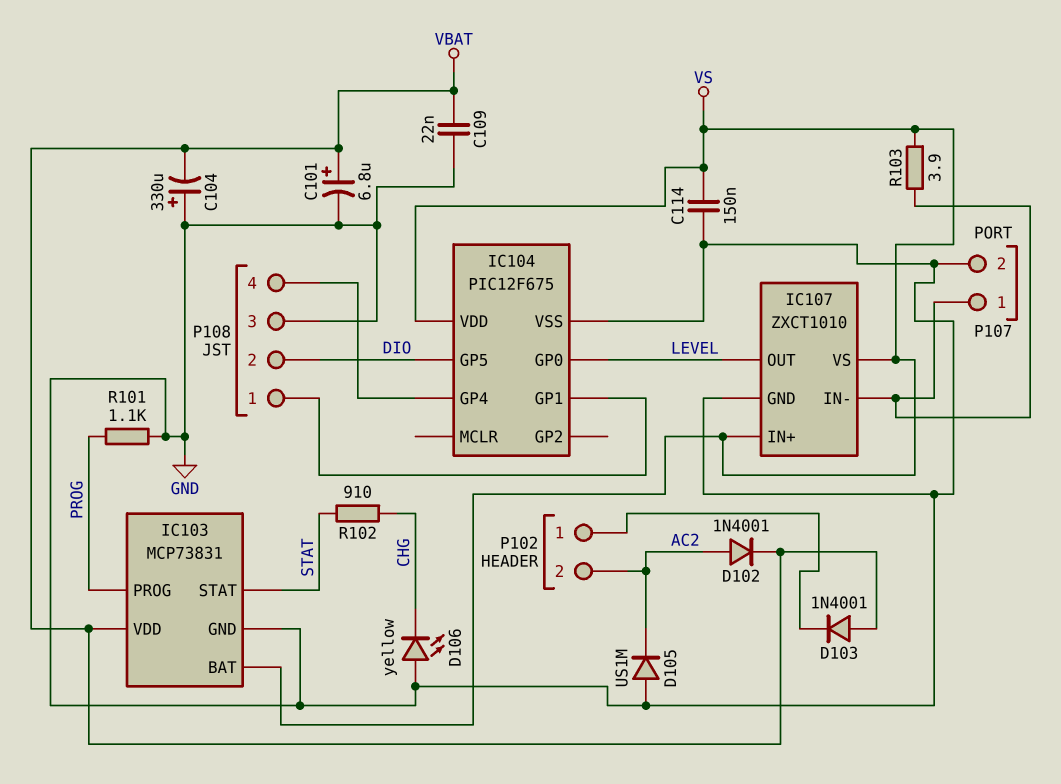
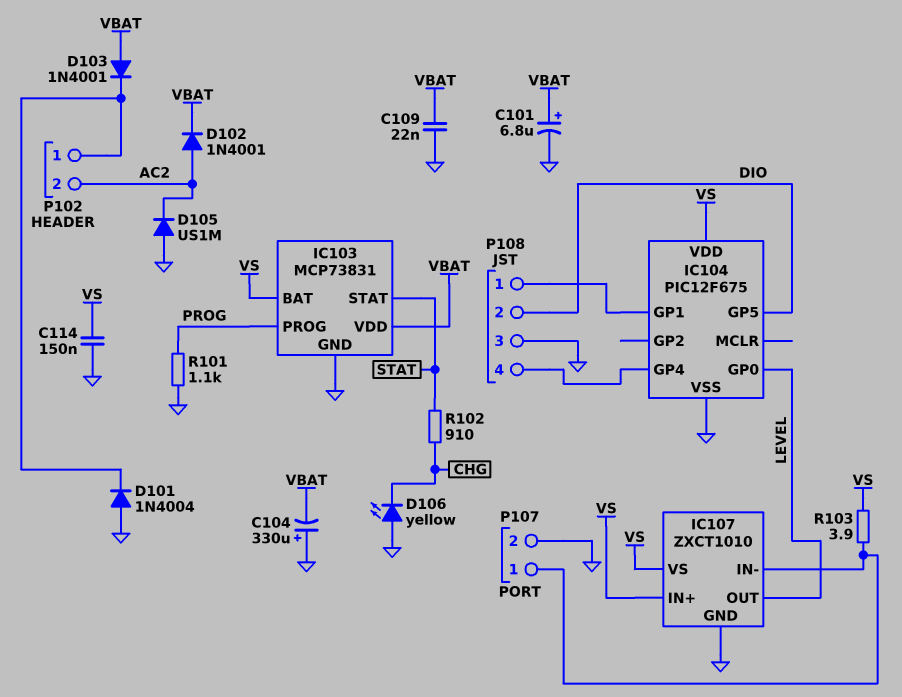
D101: none -> diode 1N4004 (A GND, K P102/1)

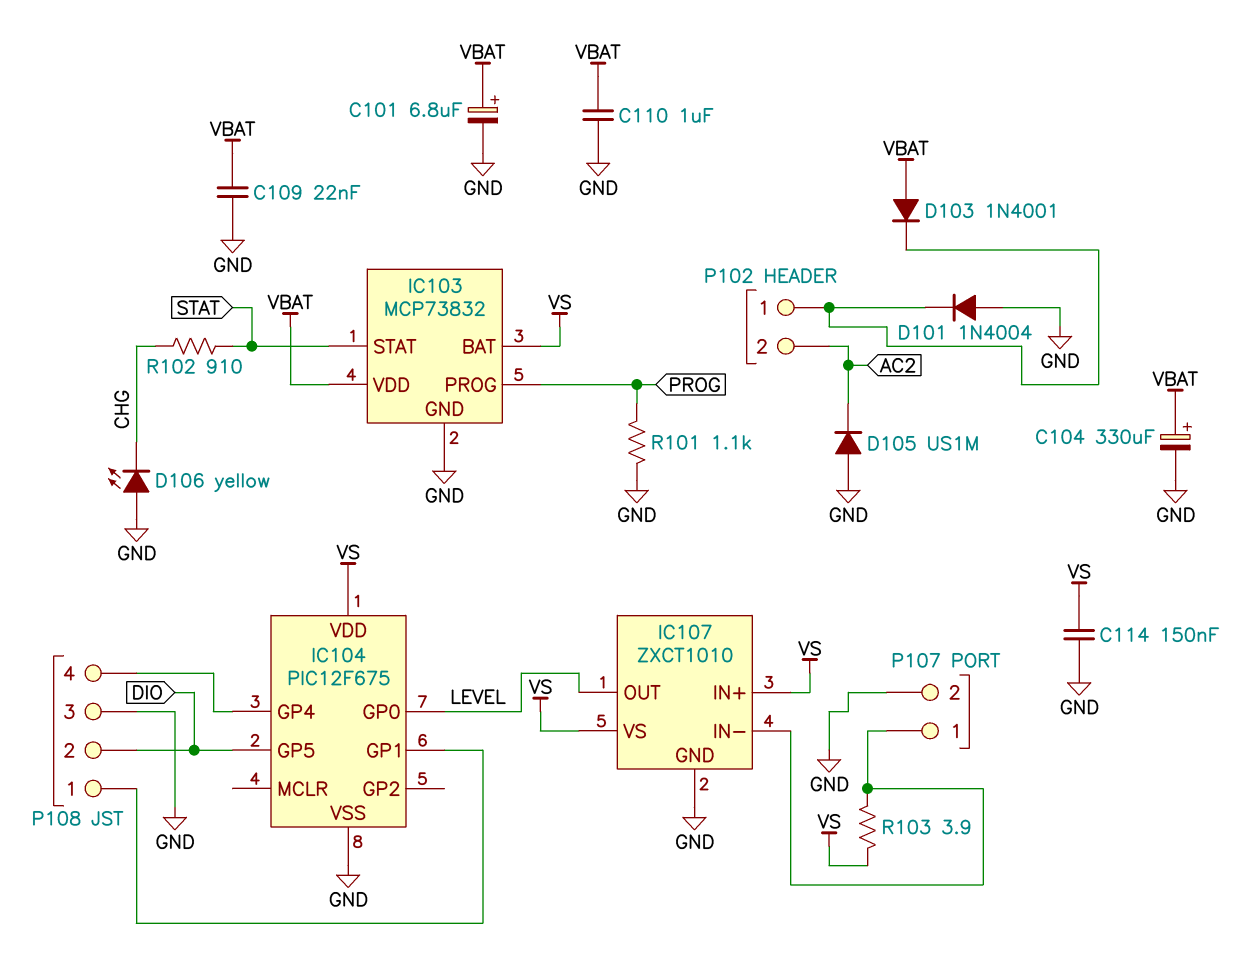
C104: 330uF (plus GND, minus VBAT) -> 330uF (plus VBAT, minus GND)
C110: none -> 1uF (GND, VBAT)
D102: diode 1N4001 (A AC2, K VBAT) -> none
IC103: MCP73831 -> MCP73832

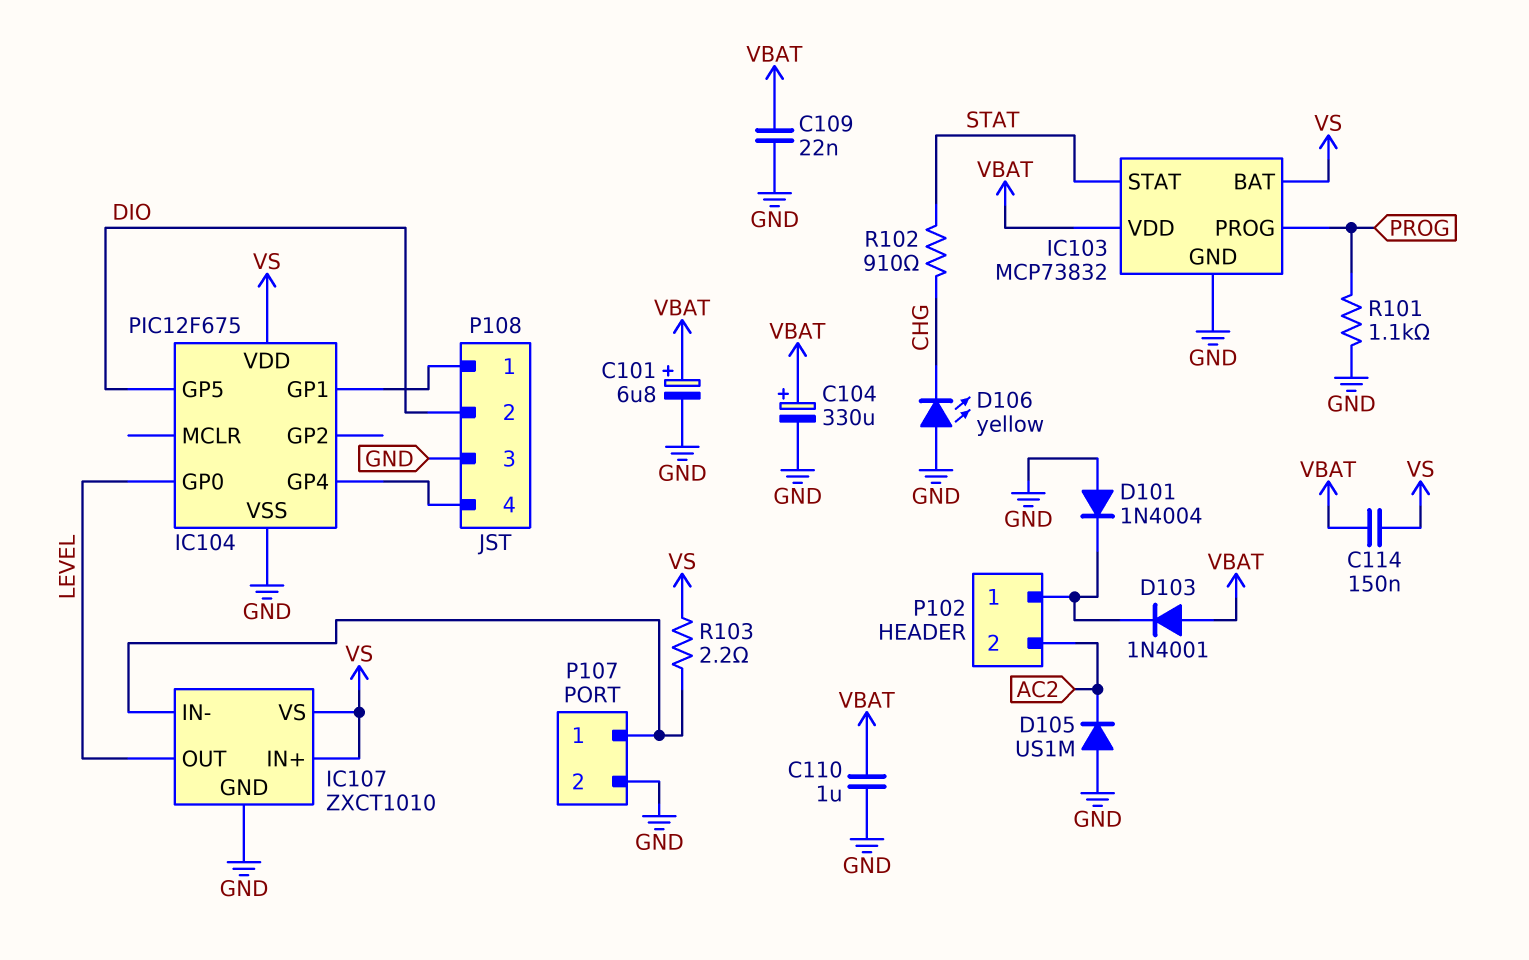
C114: 150nF (GND, VS) -> 150nF (VBAT, VS)
R103: 3.9 (IC107/IN-, VS) -> 2.2 (IC107/IN-, VS)

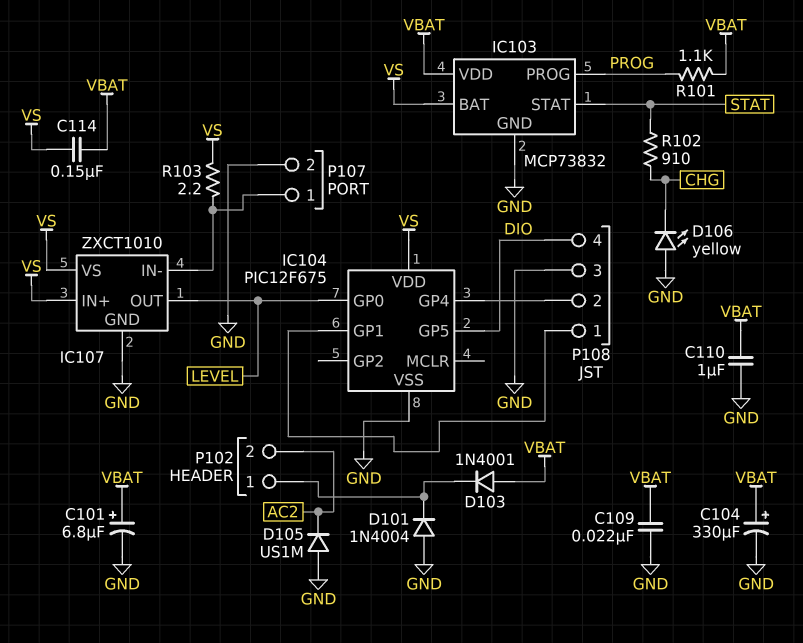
P108 pin 2: DIO -> IC104/GP4
P108 pin 4: IC104/GP4 -> DIO
R101: 1.1k (GND, PROG) -> 1.1k (PROG, VBAT)

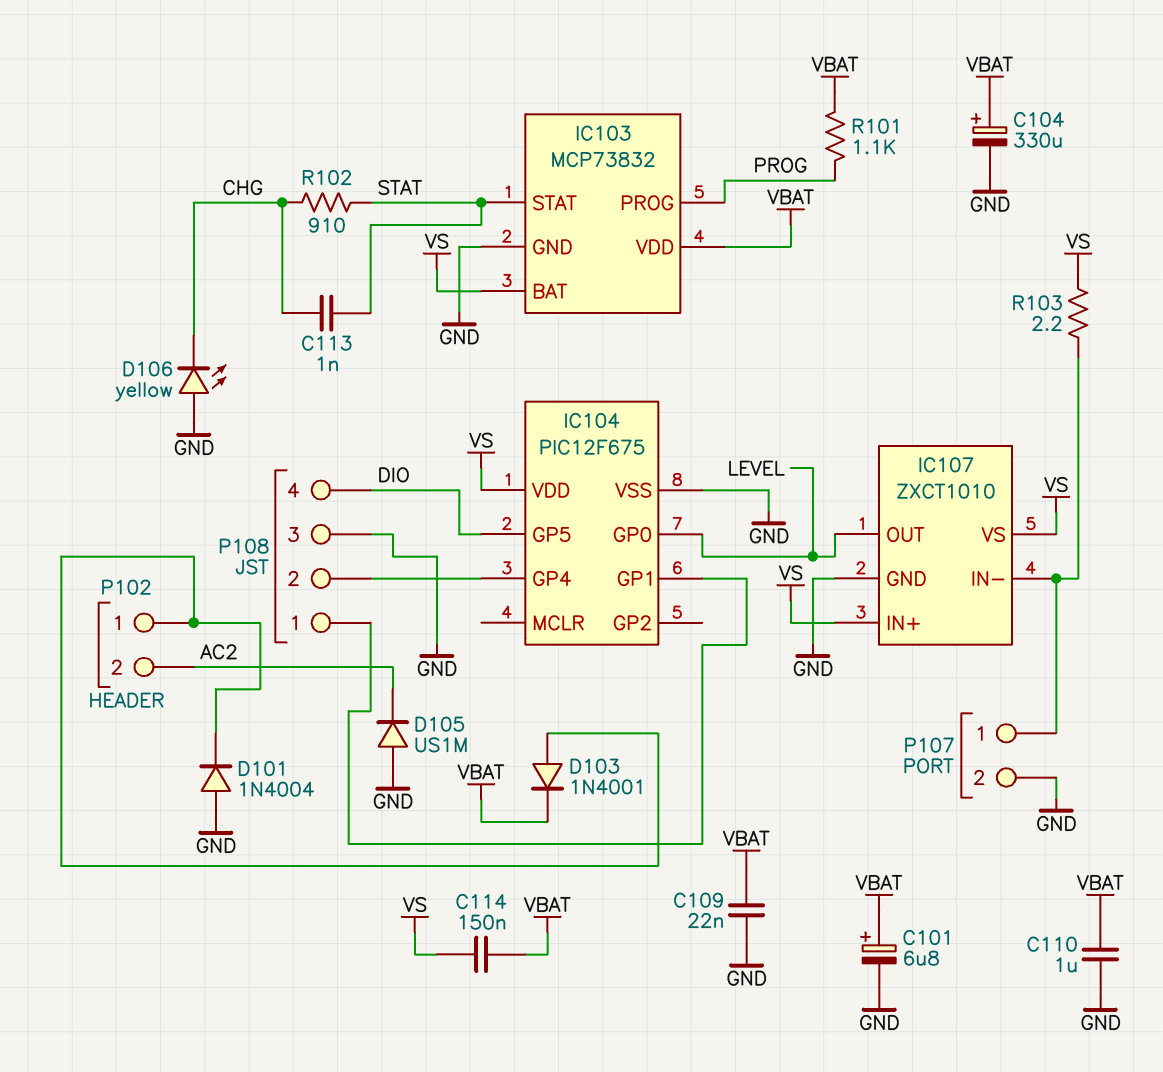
C113: none -> 1nF (CHG, STAT)
D103: diode 1N4001 (A VBAT, K P102/1) -> diode 1N4001 (A P102/1, K VBAT)

